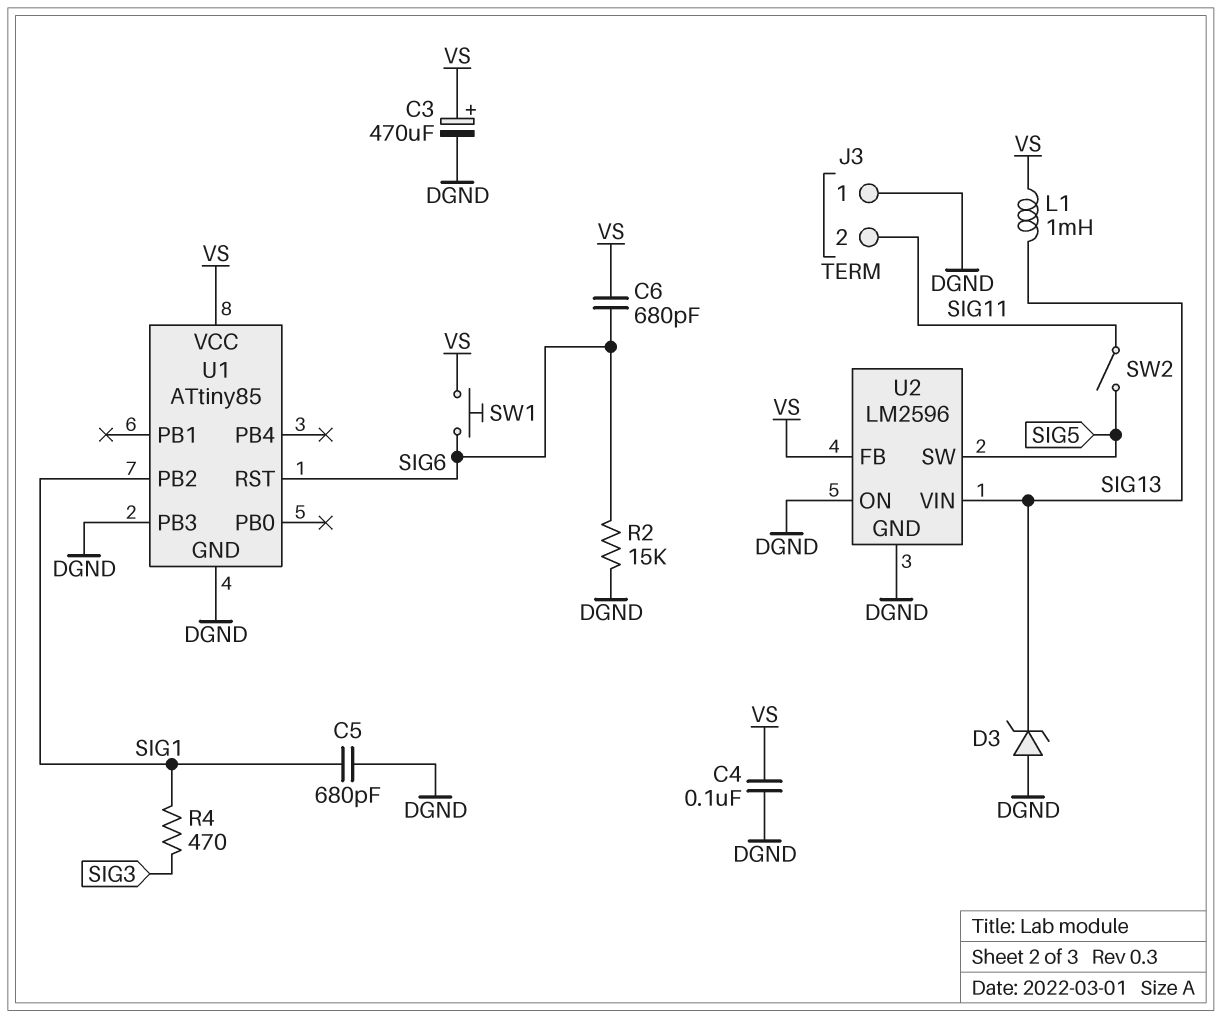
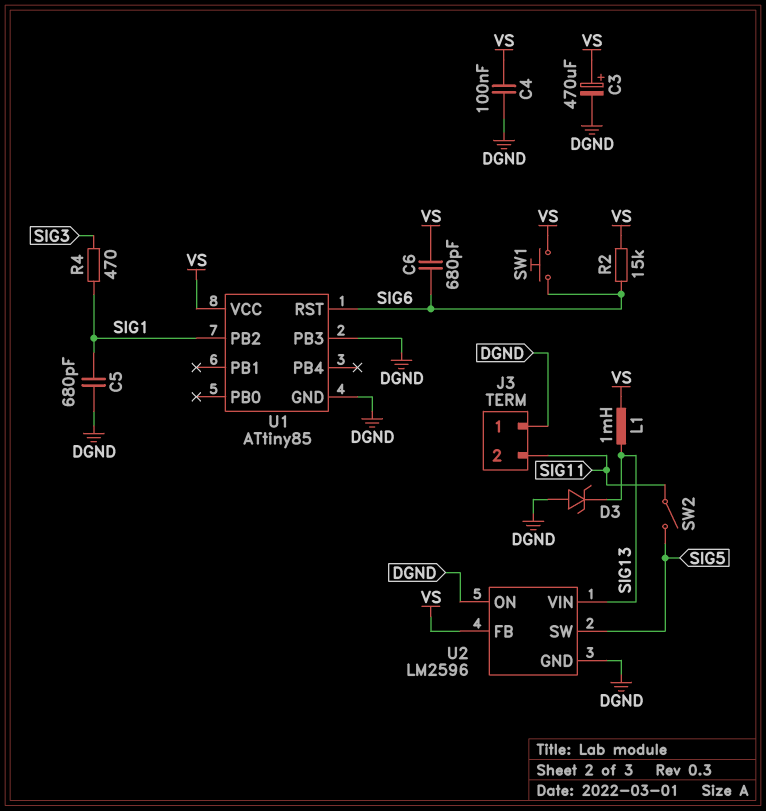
R2: 15k (DGND, SIG6) -> 15k (SIG6, VS)

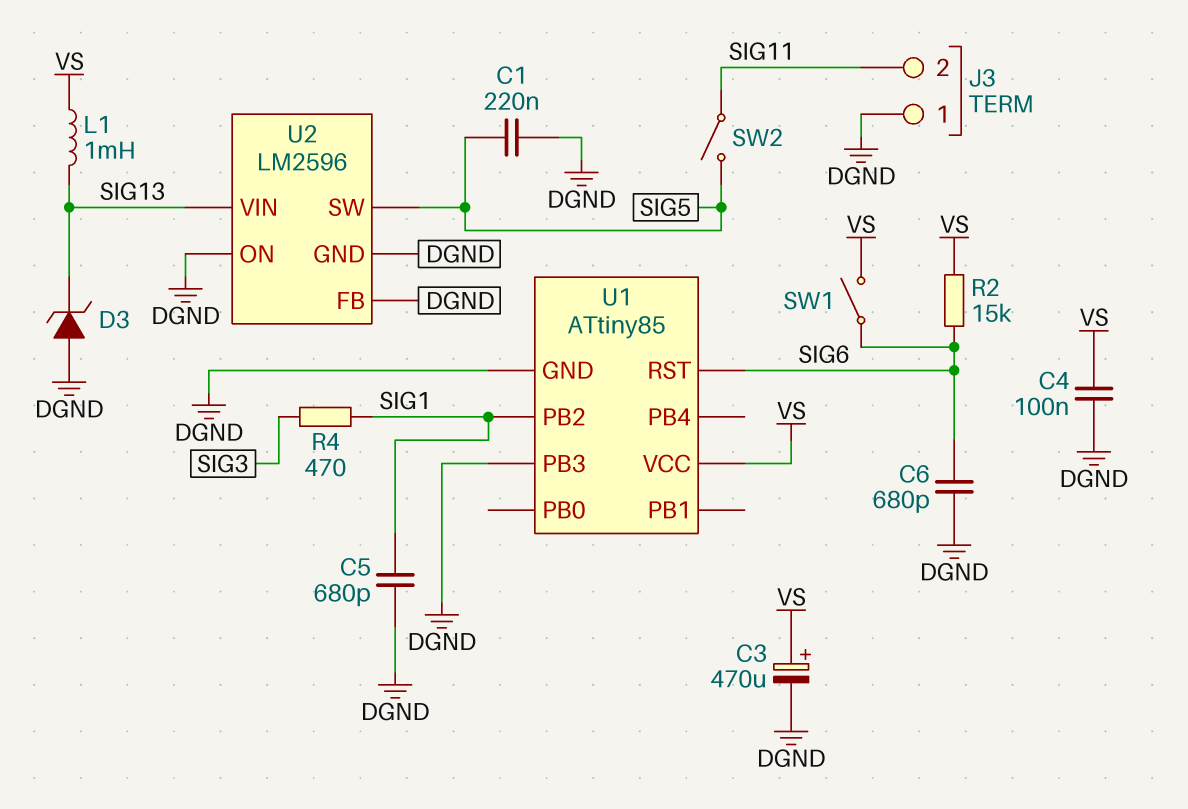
C1: none -> 220nF (DGND, SIG5)
C6: 680pF (SIG6, VS) -> 680pF (DGND, SIG6)
SW1: button (SIG6, VS) -> switch (SIG6, VS)
U2 pin FB: VS -> DGND

